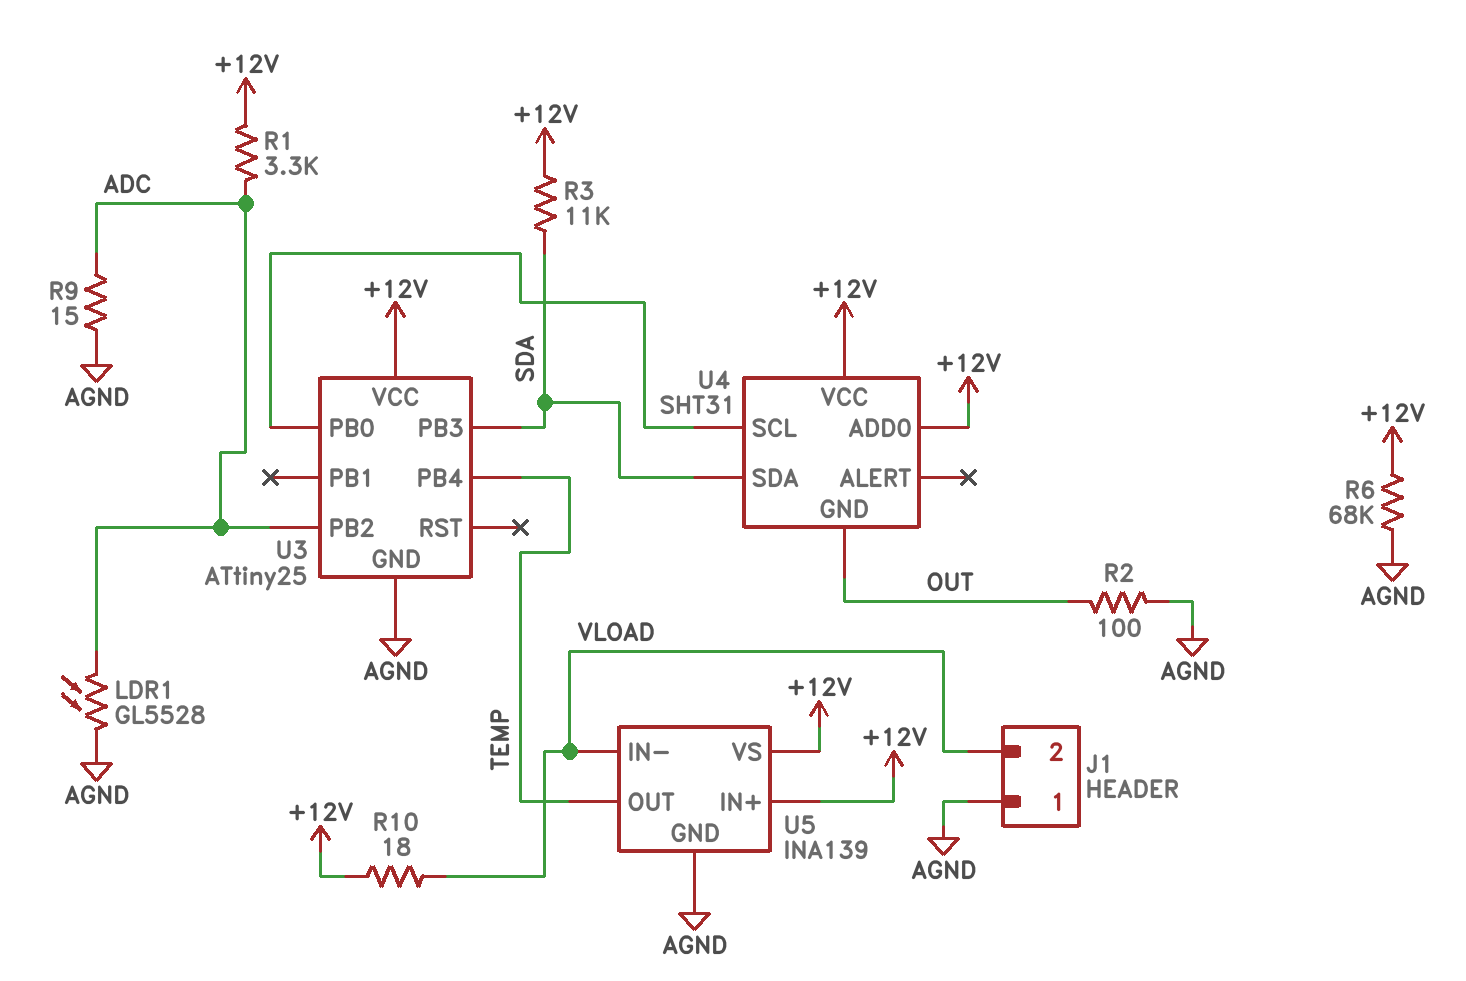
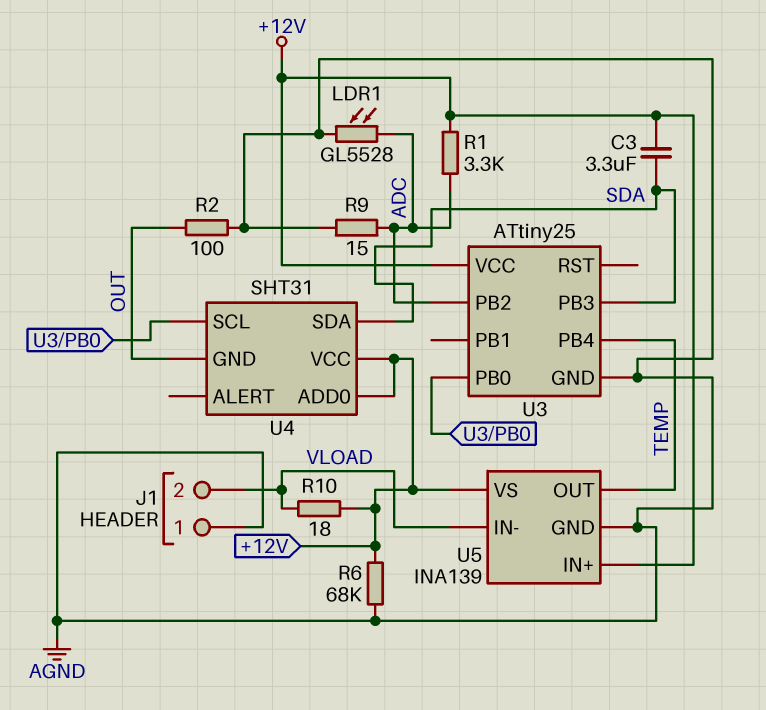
C3: none -> 3.3uF (+12V, SDA)
R3: 11k (+12V, SDA) -> none

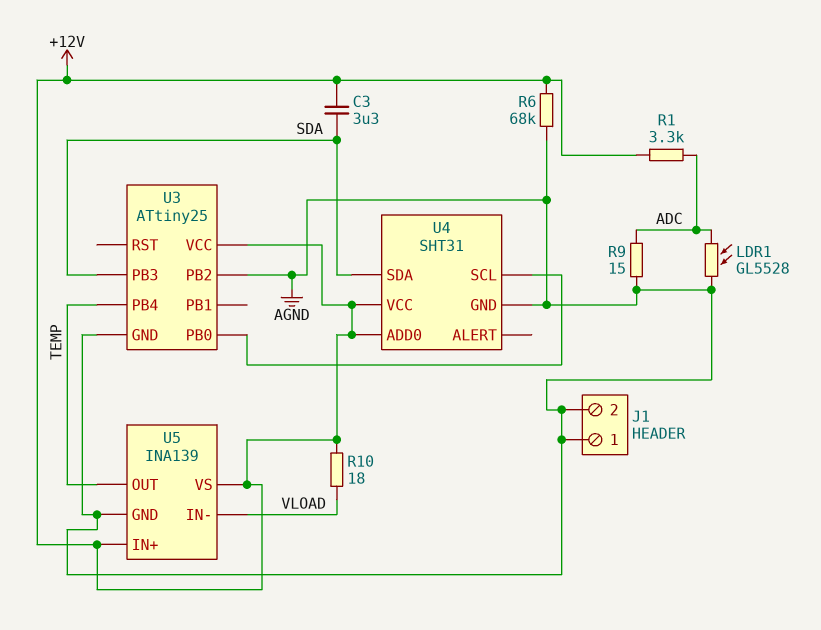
J1 pin 2: VLOAD -> AGND
R2: 100 (AGND, OUT) -> none
U3 pin PB2: ADC -> AGND
U4 pin GND: OUT -> AGND

